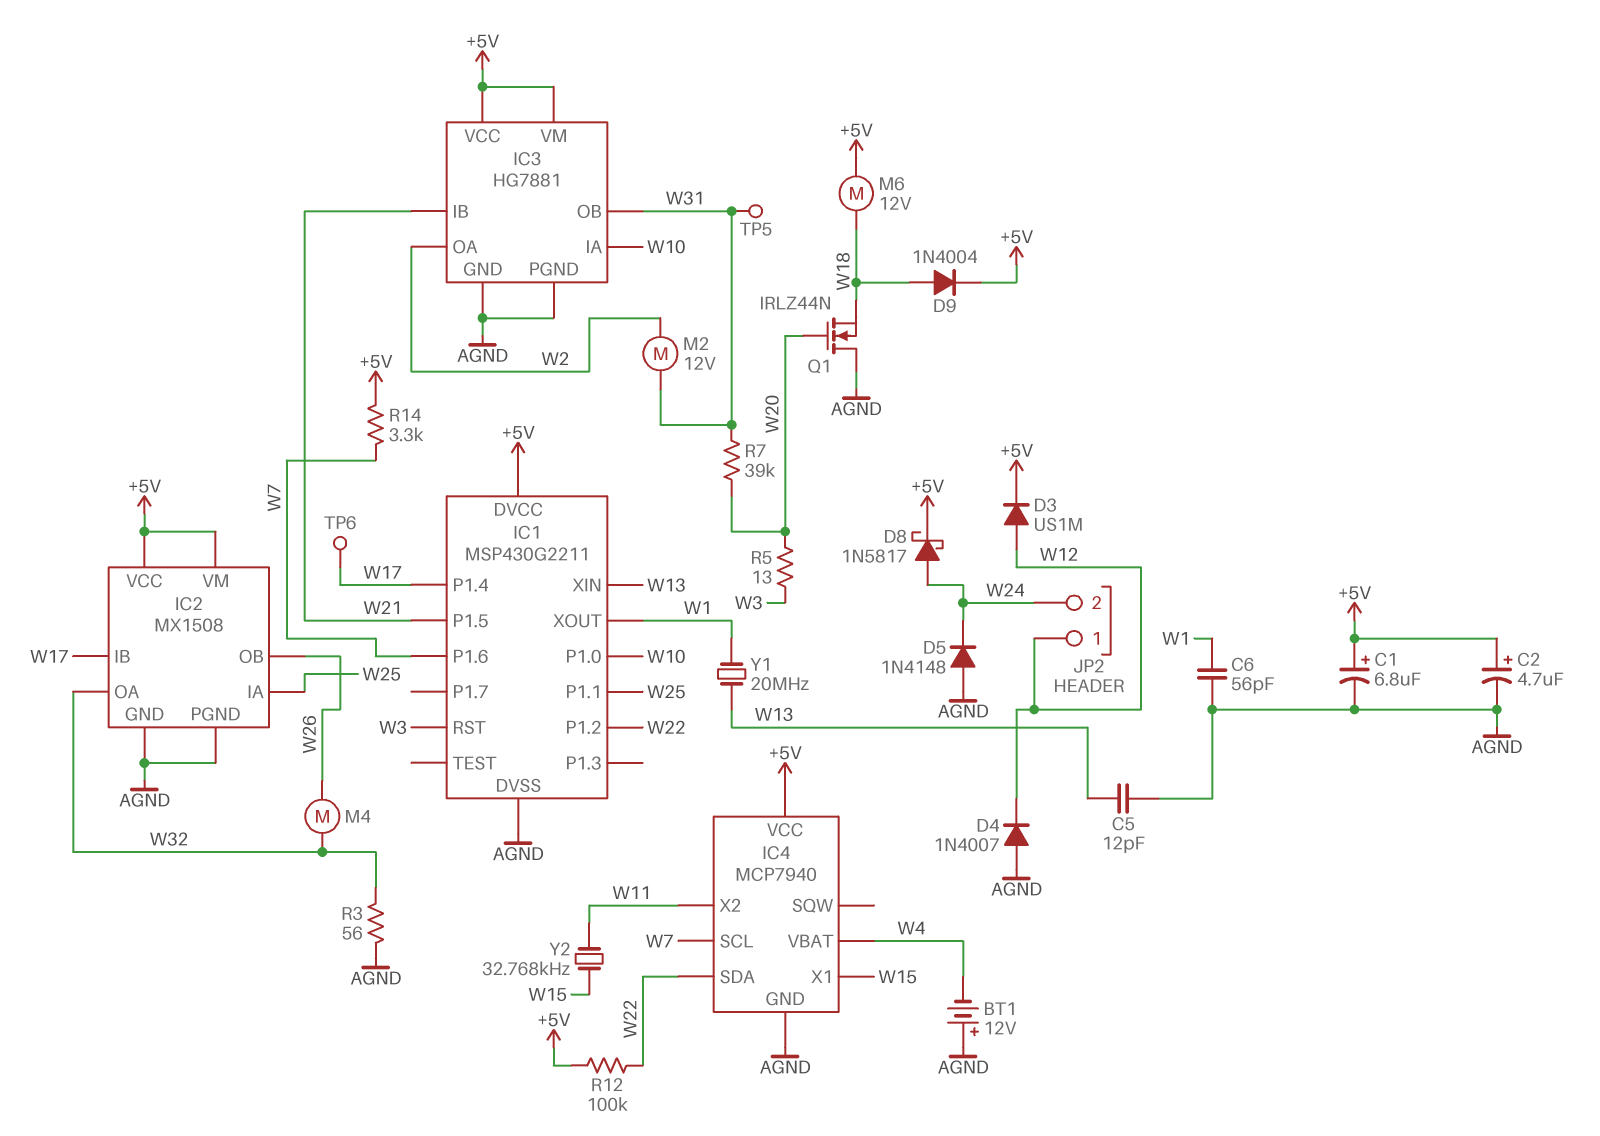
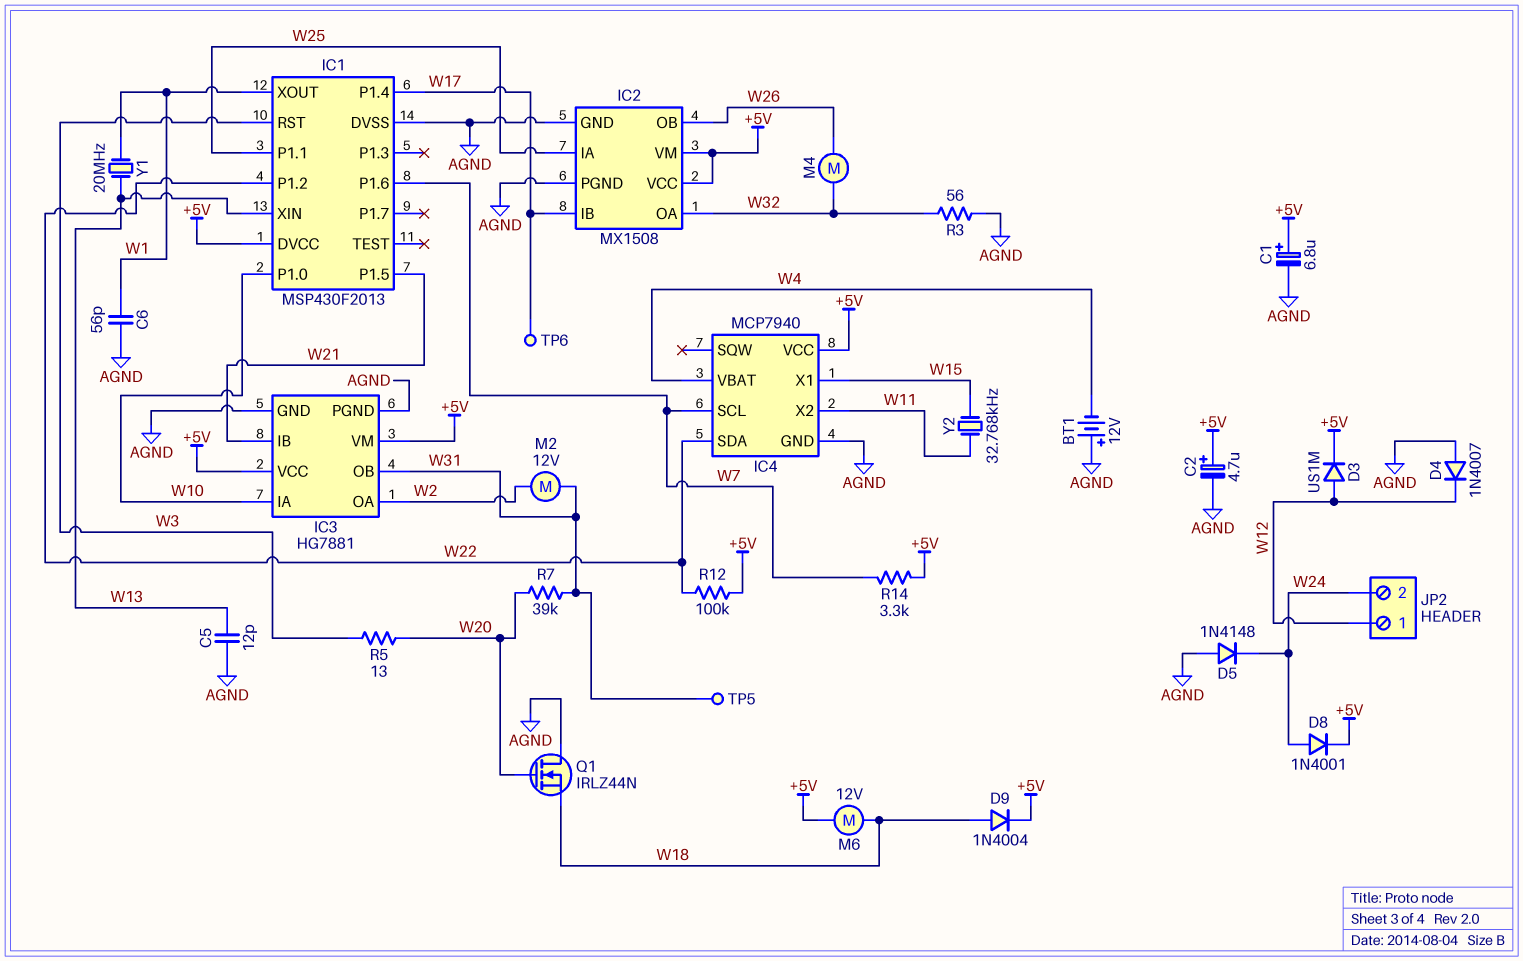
D8: schottky 1N5817 (A W24, K +5V) -> diode 1N4001 (A W24, K +5V)
IC1: MSP430G2211 -> MSP430F2013

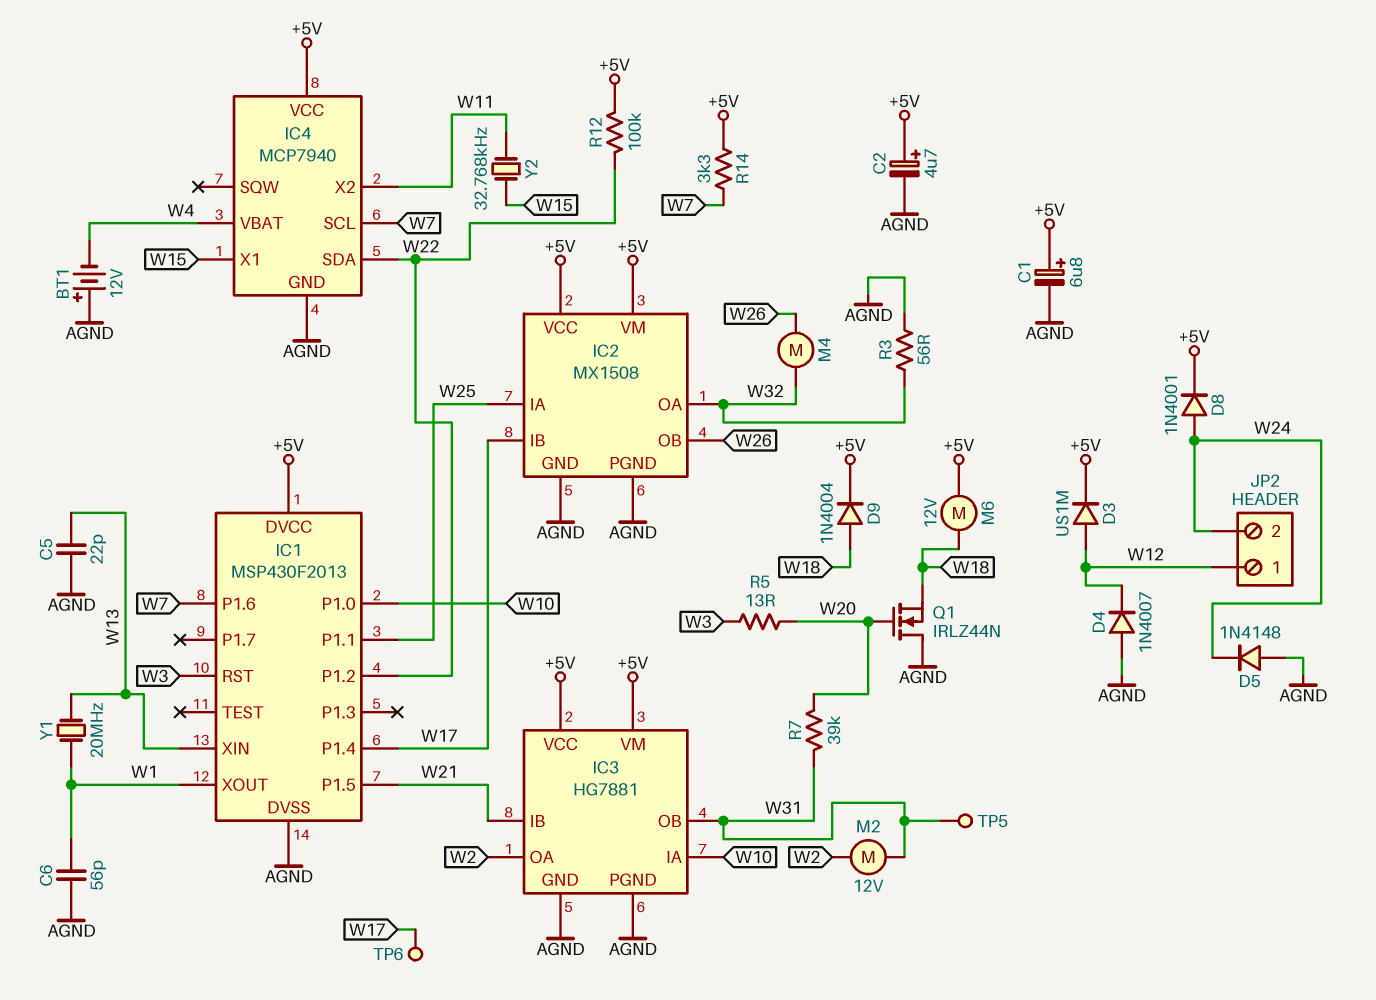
C5: 12pF (AGND, W13) -> 22pF (AGND, W13)

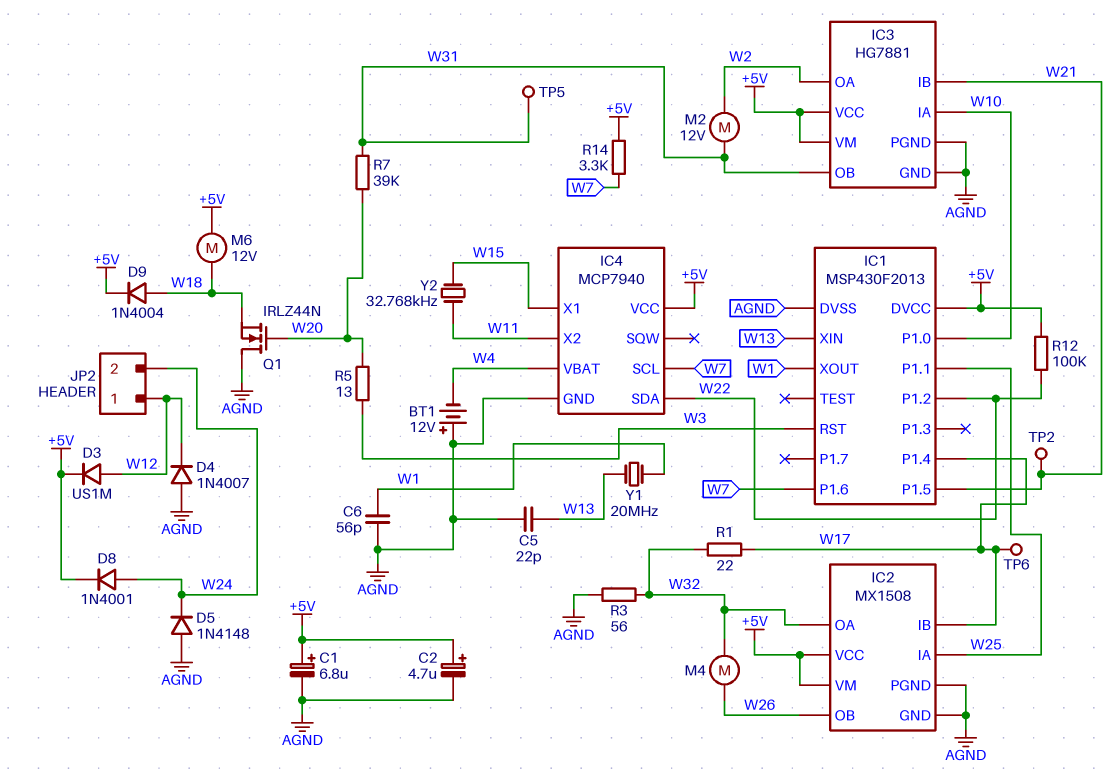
R1: none -> 22 (W17, W32)
TP2: none -> test point (W21)

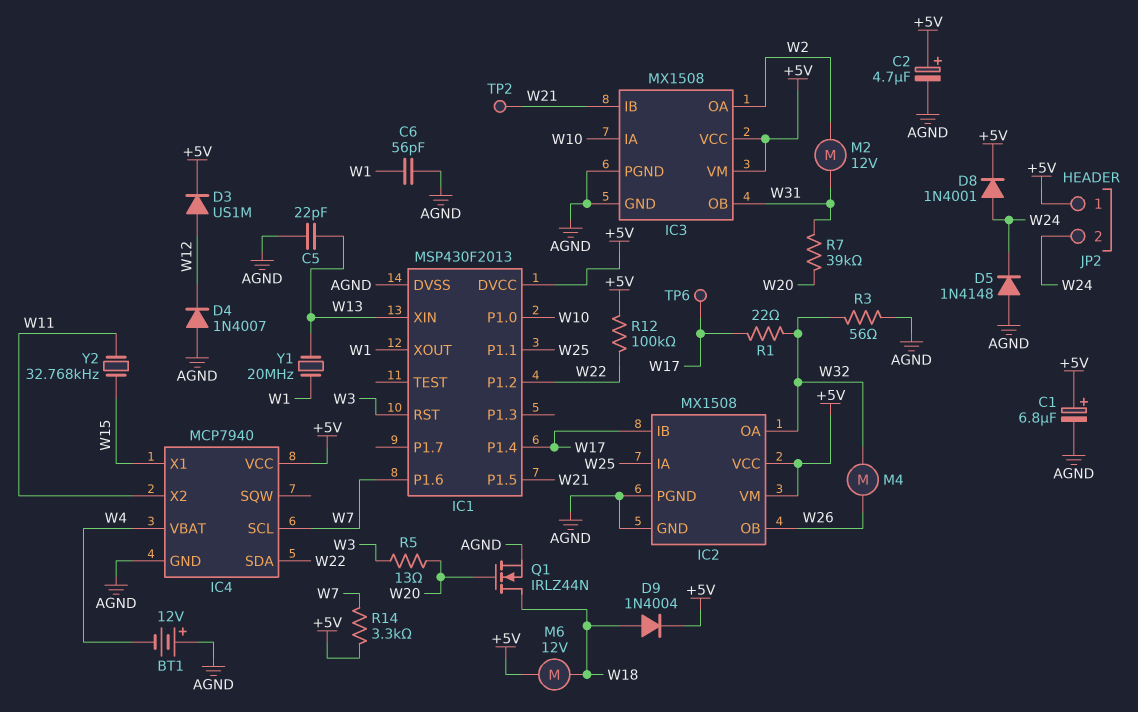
IC3: HG7881 -> MX1508
JP2 pin 1: W12 -> +5V
Q1: NMOS IRLZ44N (G W20, D AGND, S W18) -> NMOS IRLZ44N (G W20, D W18, S AGND)
TP5: test point (W31) -> none

